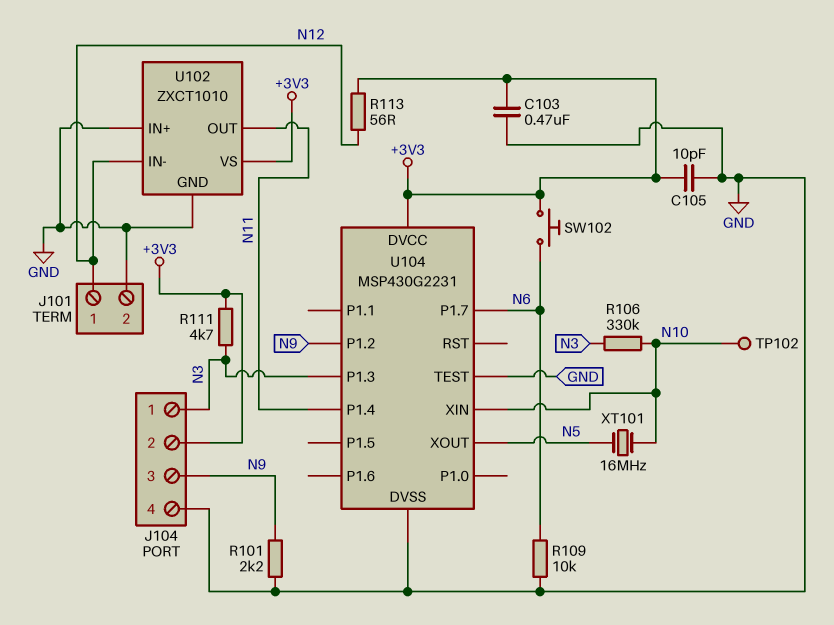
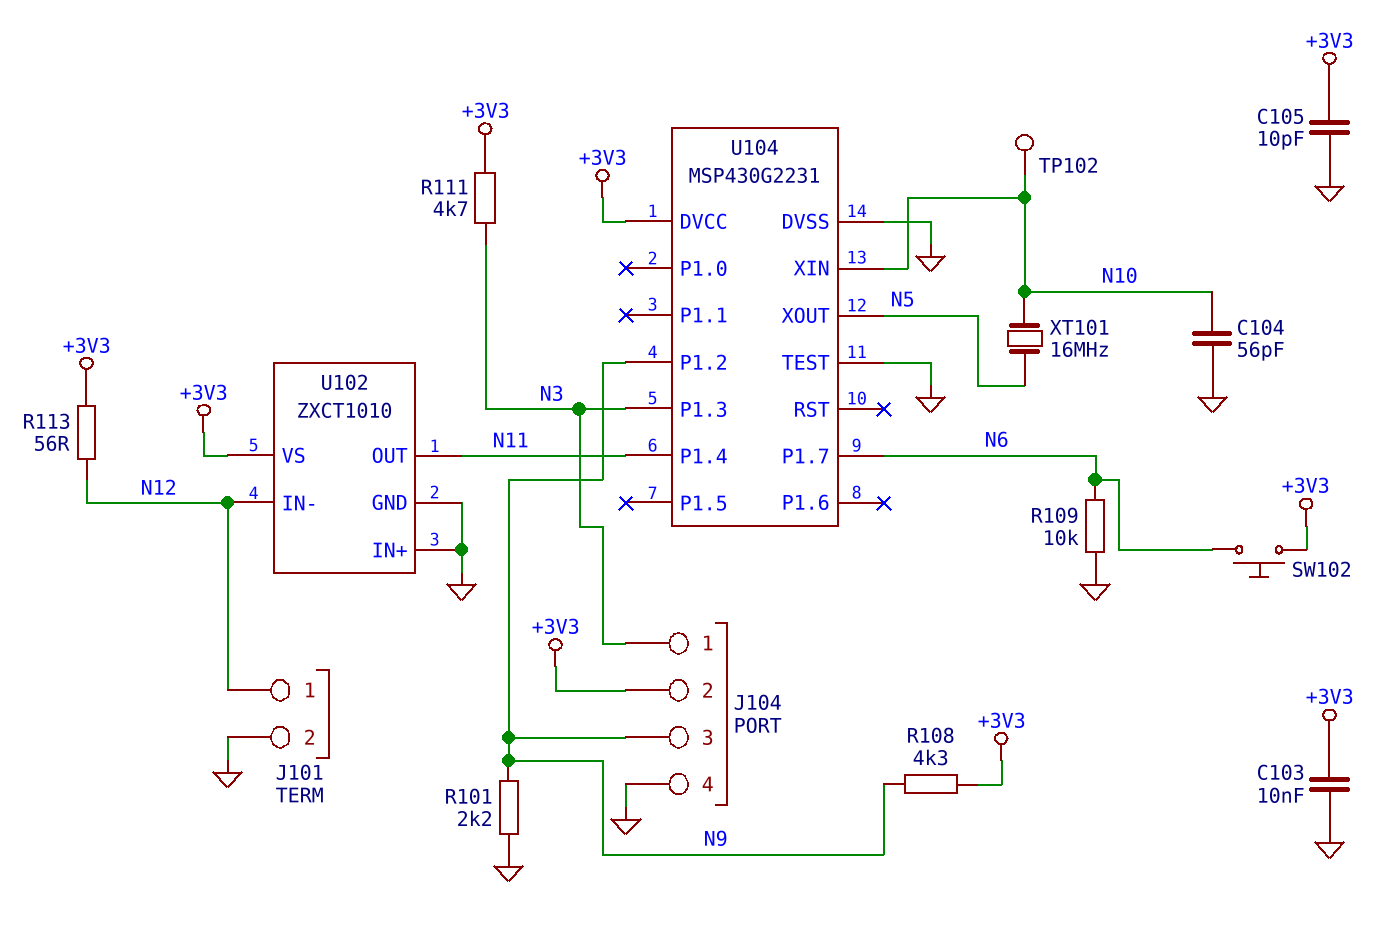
C103: 470nF (+3V3, GND) -> 10nF (+3V3, GND)
C104: none -> 56pF (GND, N10)
R106: 330k (N3, N10) -> none
R108: none -> 4.3k (+3V3, N9)

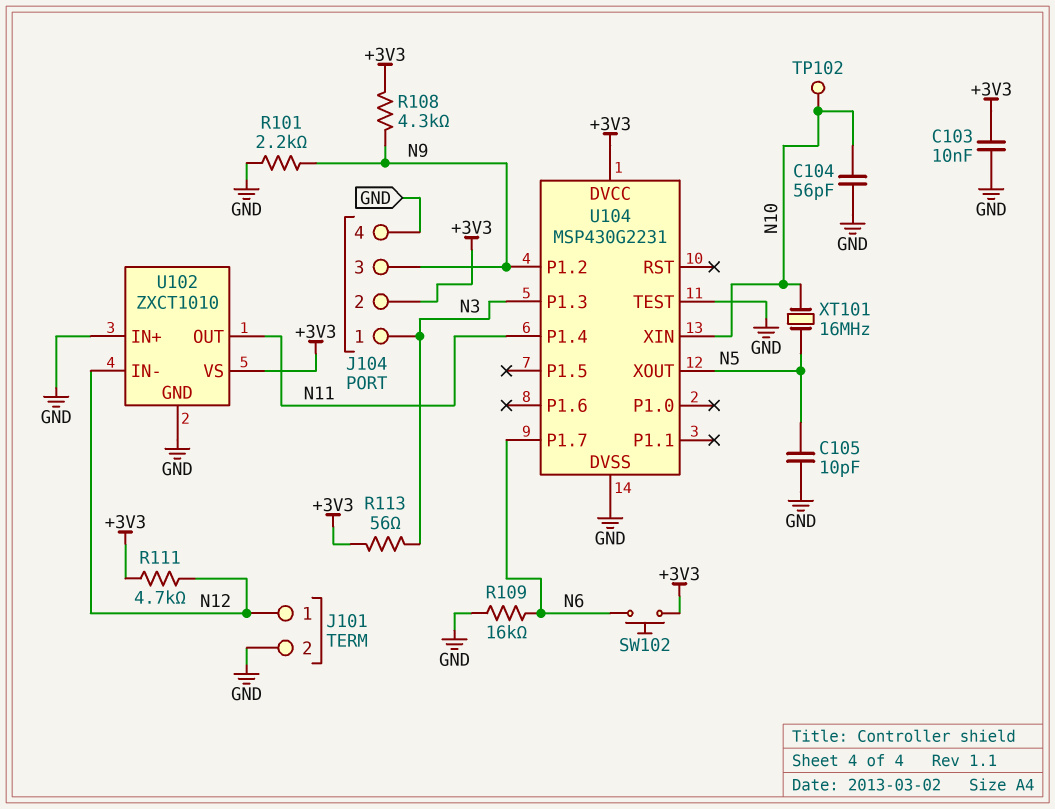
C105: 10pF (+3V3, GND) -> 10pF (GND, N5)
R109: 10k (GND, N6) -> 16k (GND, N6)
R111: 4.7k (+3V3, N3) -> 4.7k (+3V3, N12)
R113: 56 (+3V3, N12) -> 56 (+3V3, N3)

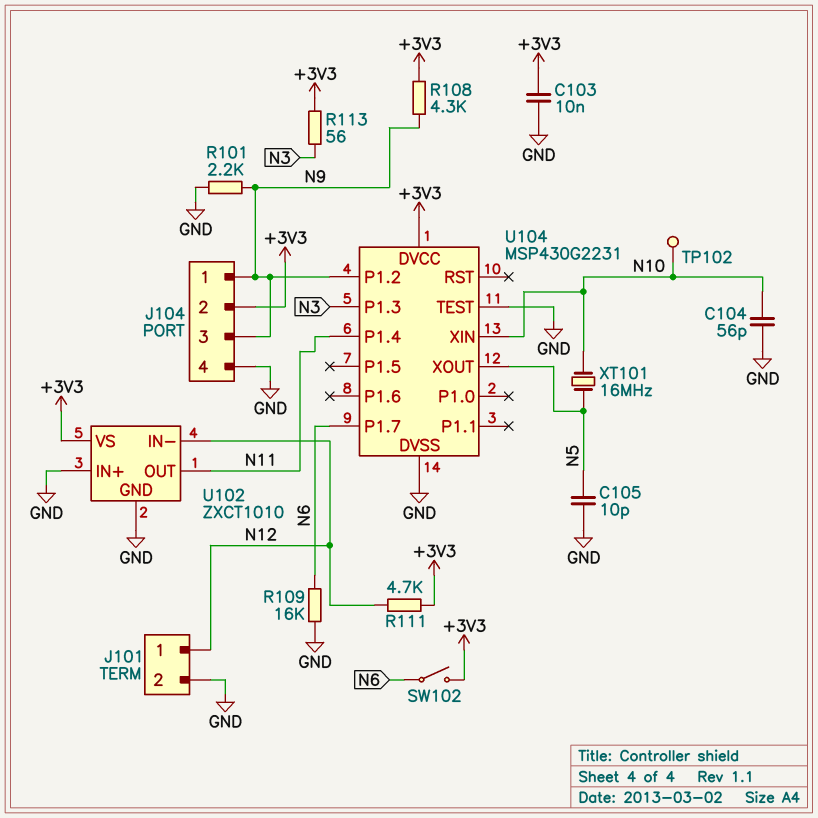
J104 pin 1: N3 -> N9
SW102: button (+3V3, N6) -> switch (+3V3, N6)

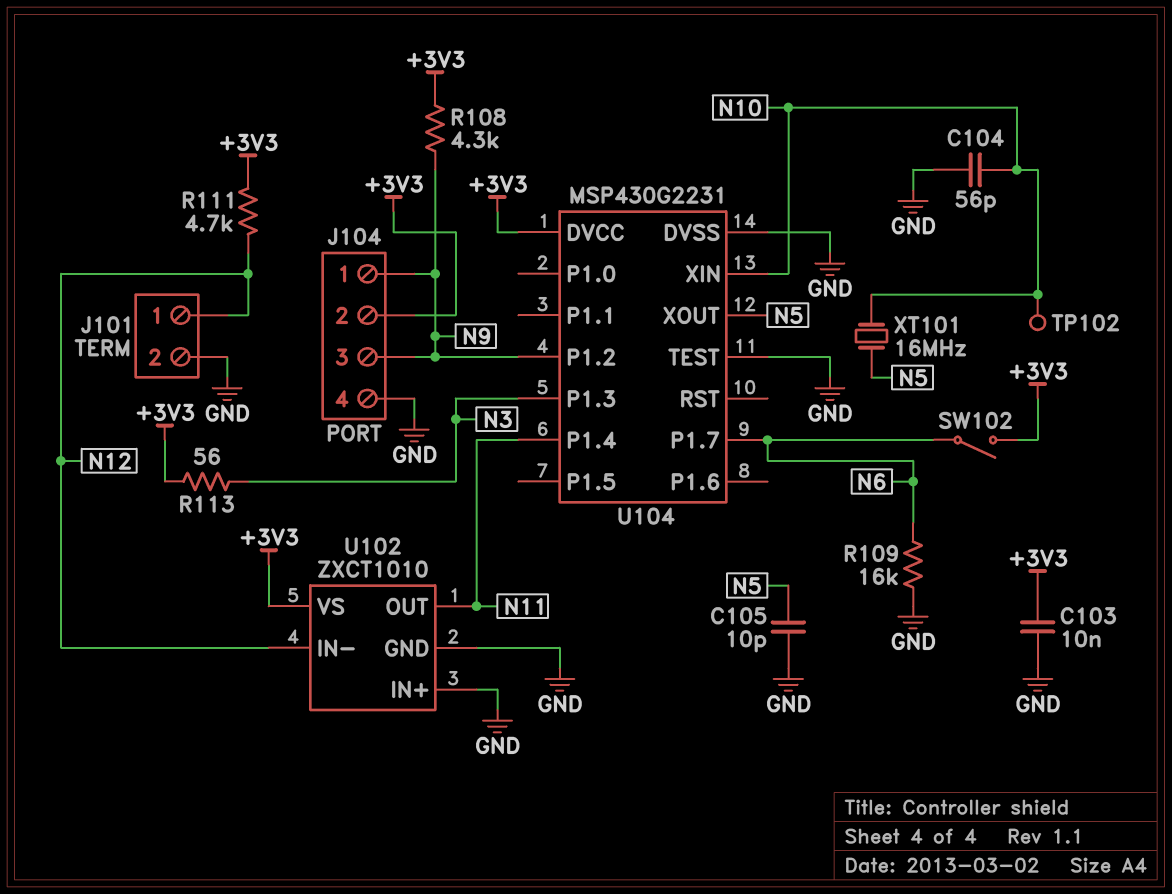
R101: 2.2k (GND, N9) -> none

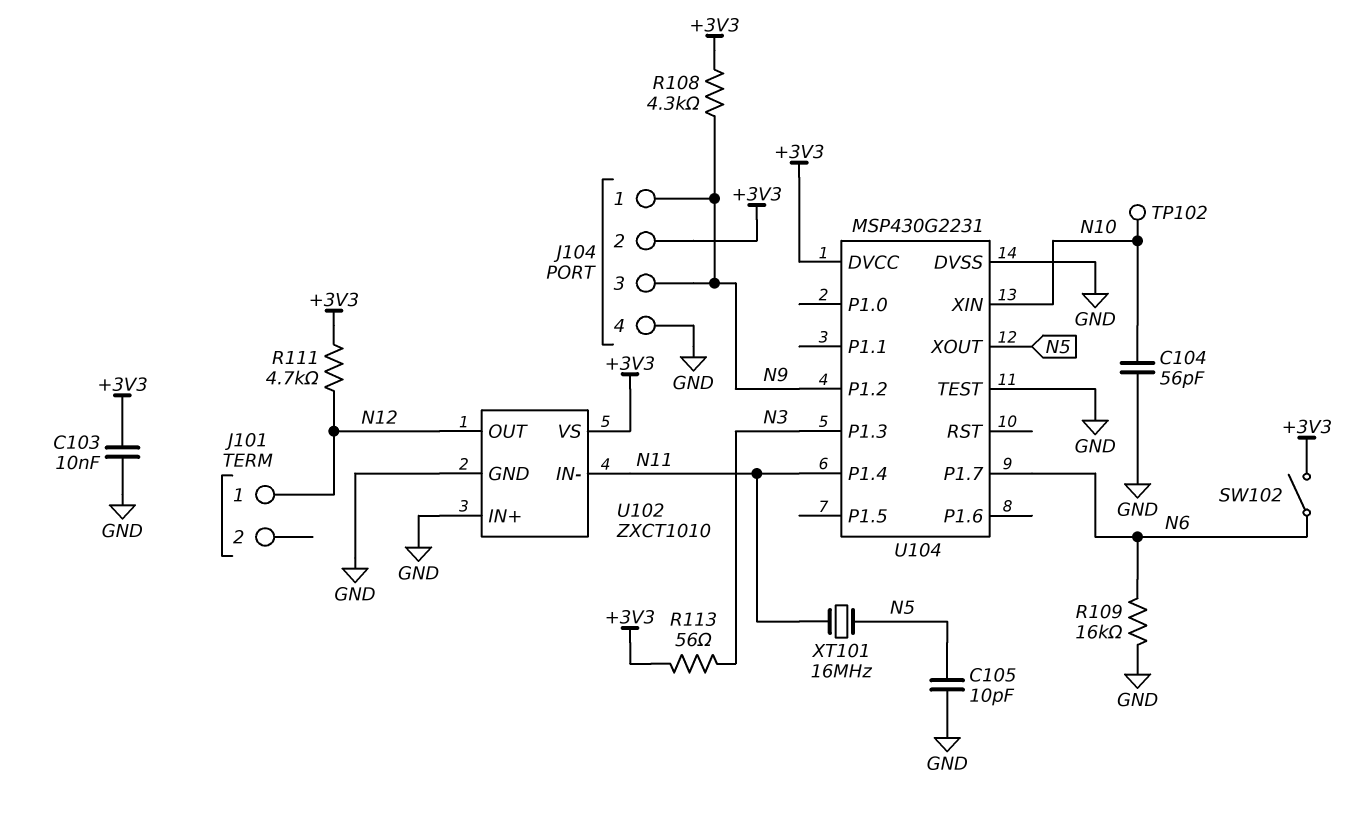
J101 pin 2: GND -> none
U102 pin IN-: N12 -> N11
U102 pin OUT: N11 -> N12
XT101: 16MHz (N5, N10) -> 16MHz (N5, N11)

